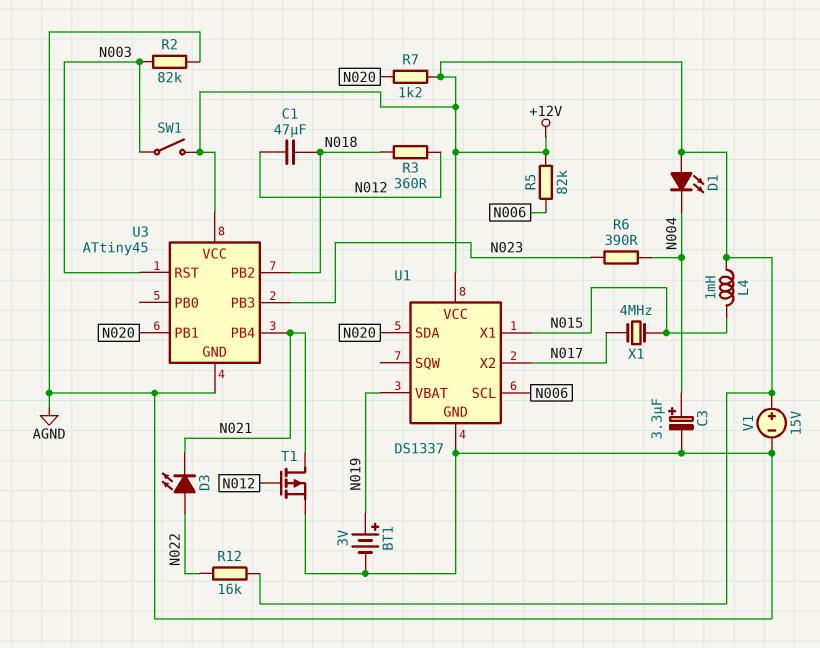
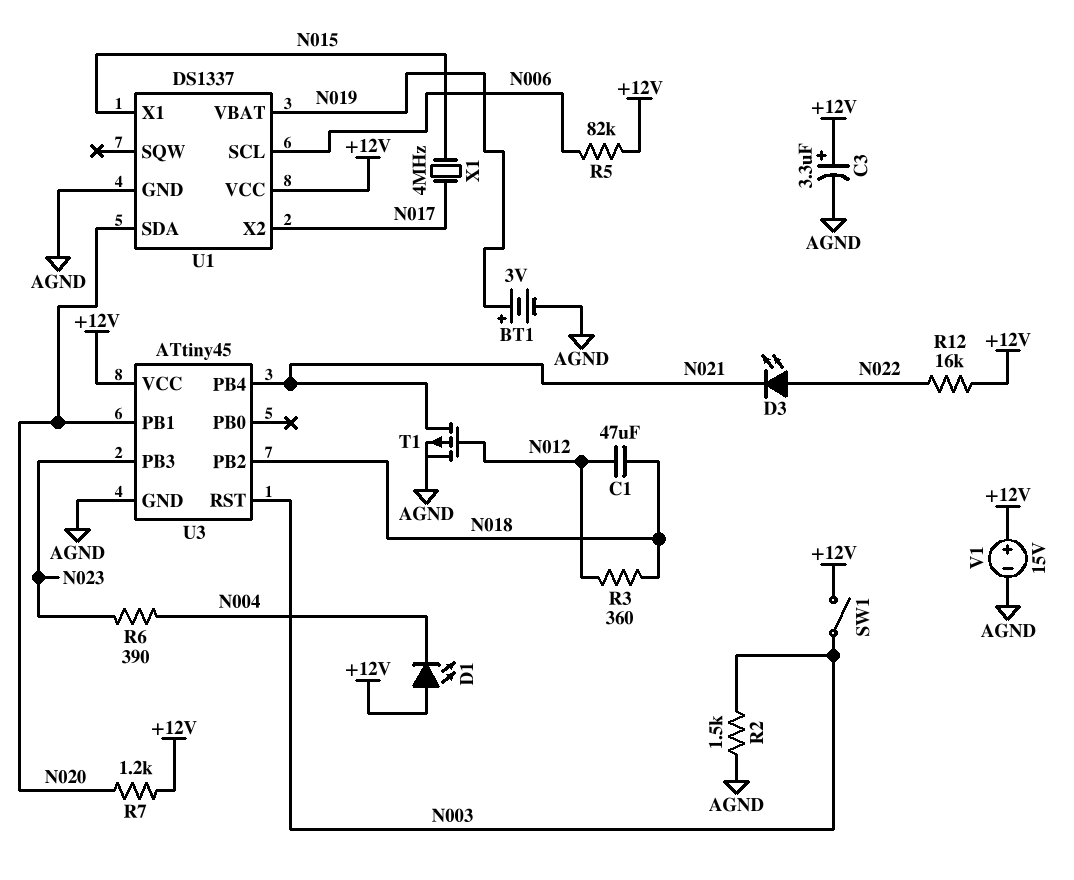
C3: 3.3uF (plus N004, minus AGND) -> 3.3uF (plus +12V, minus AGND)
L4: 1mH (+12V, N015) -> none
R2: 82k (AGND, N003) -> 1.5k (AGND, N003)

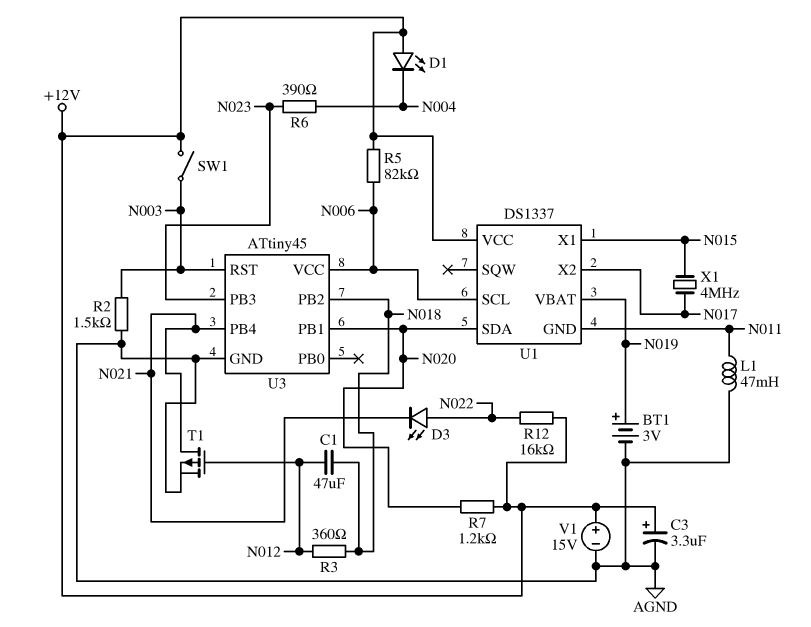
L1: none -> 47mH (AGND, N011)
U1 pin GND: AGND -> N011
U3 pin VCC: +12V -> N006

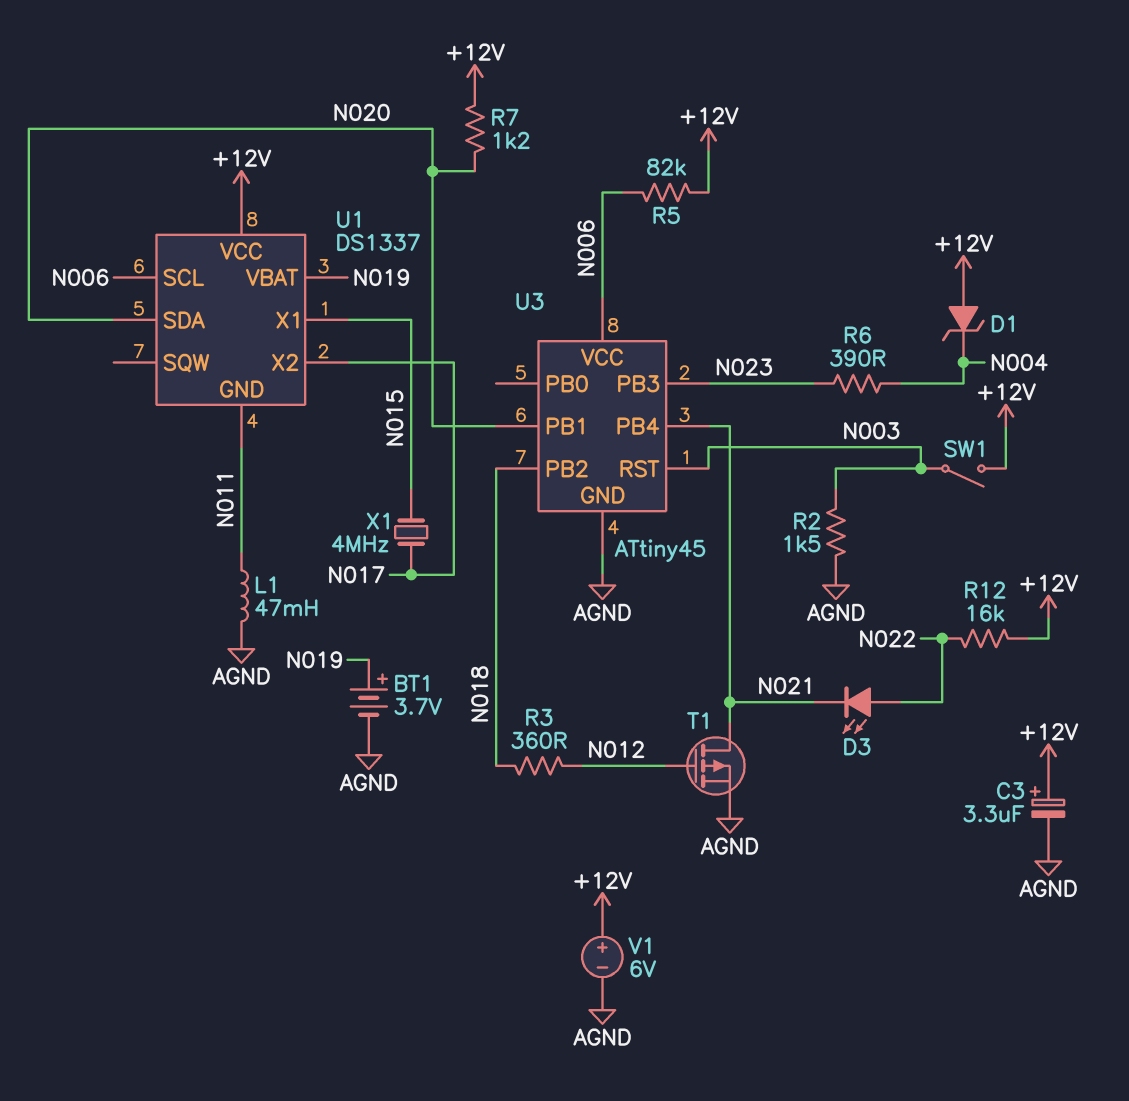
BT1: 3V (plus N019, minus AGND) -> 3.7V (plus N019, minus AGND)
C1: 47uF (N012, N018) -> none
D1: LED (A +12V, K N004) -> zener (A +12V, K N004)
V1: 15V (plus +12V, minus AGND) -> 6V (plus +12V, minus AGND)

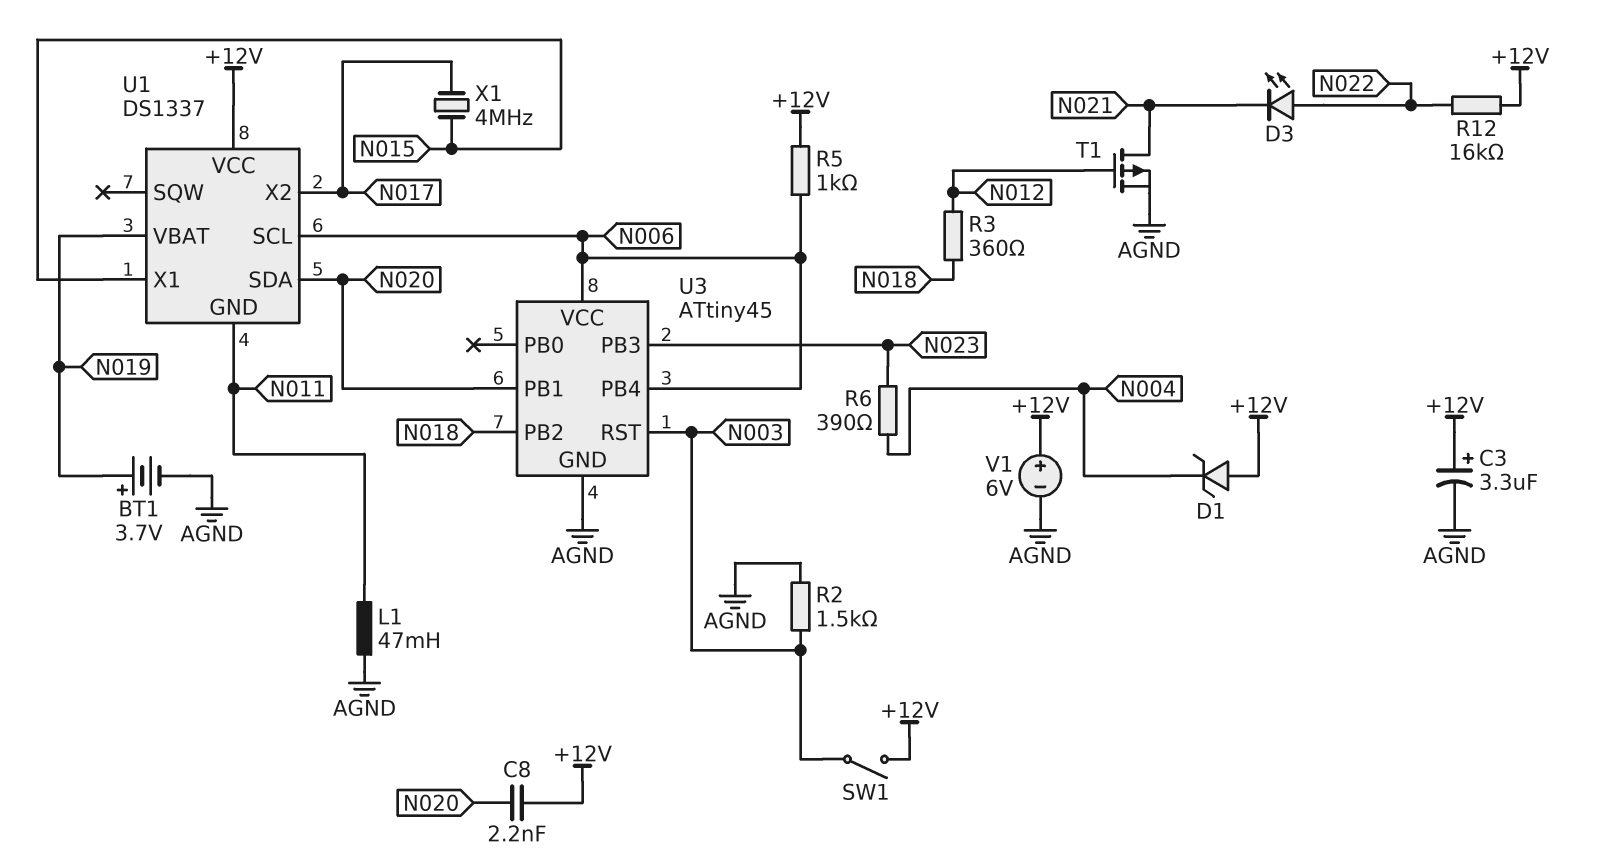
C8: none -> 2.2nF (+12V, N020)
R5: 82k (+12V, N006) -> 1k (+12V, N006)
R7: 1.2k (+12V, N020) -> none
U3 pin PB4: N021 -> N006

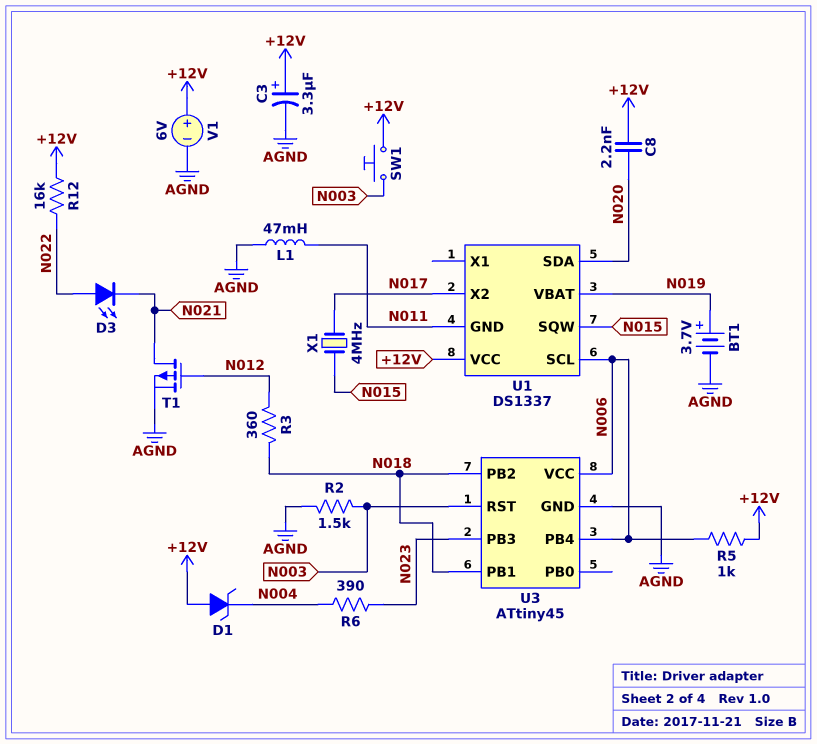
SW1: switch (+12V, N003) -> button (+12V, N003)
U1 pin SQW: none -> N015
U1 pin X1: N015 -> none
U3 pin PB1: N020 -> N018

